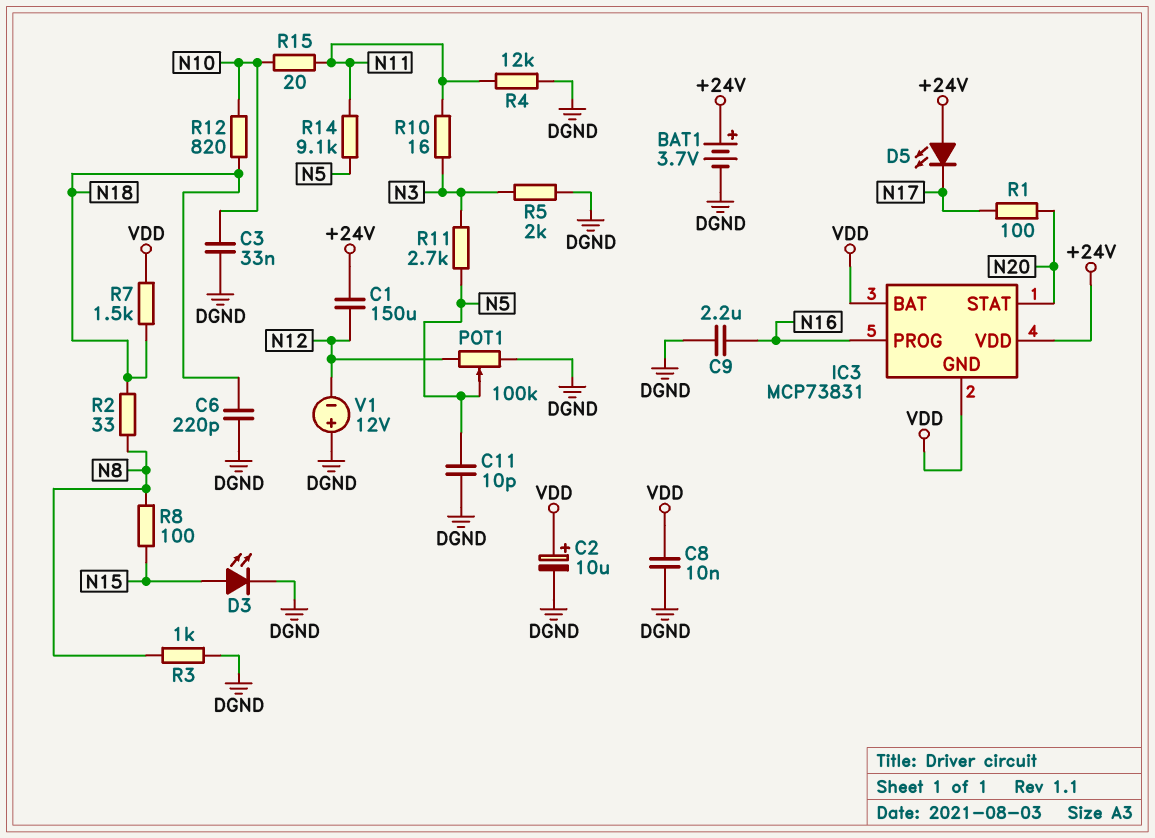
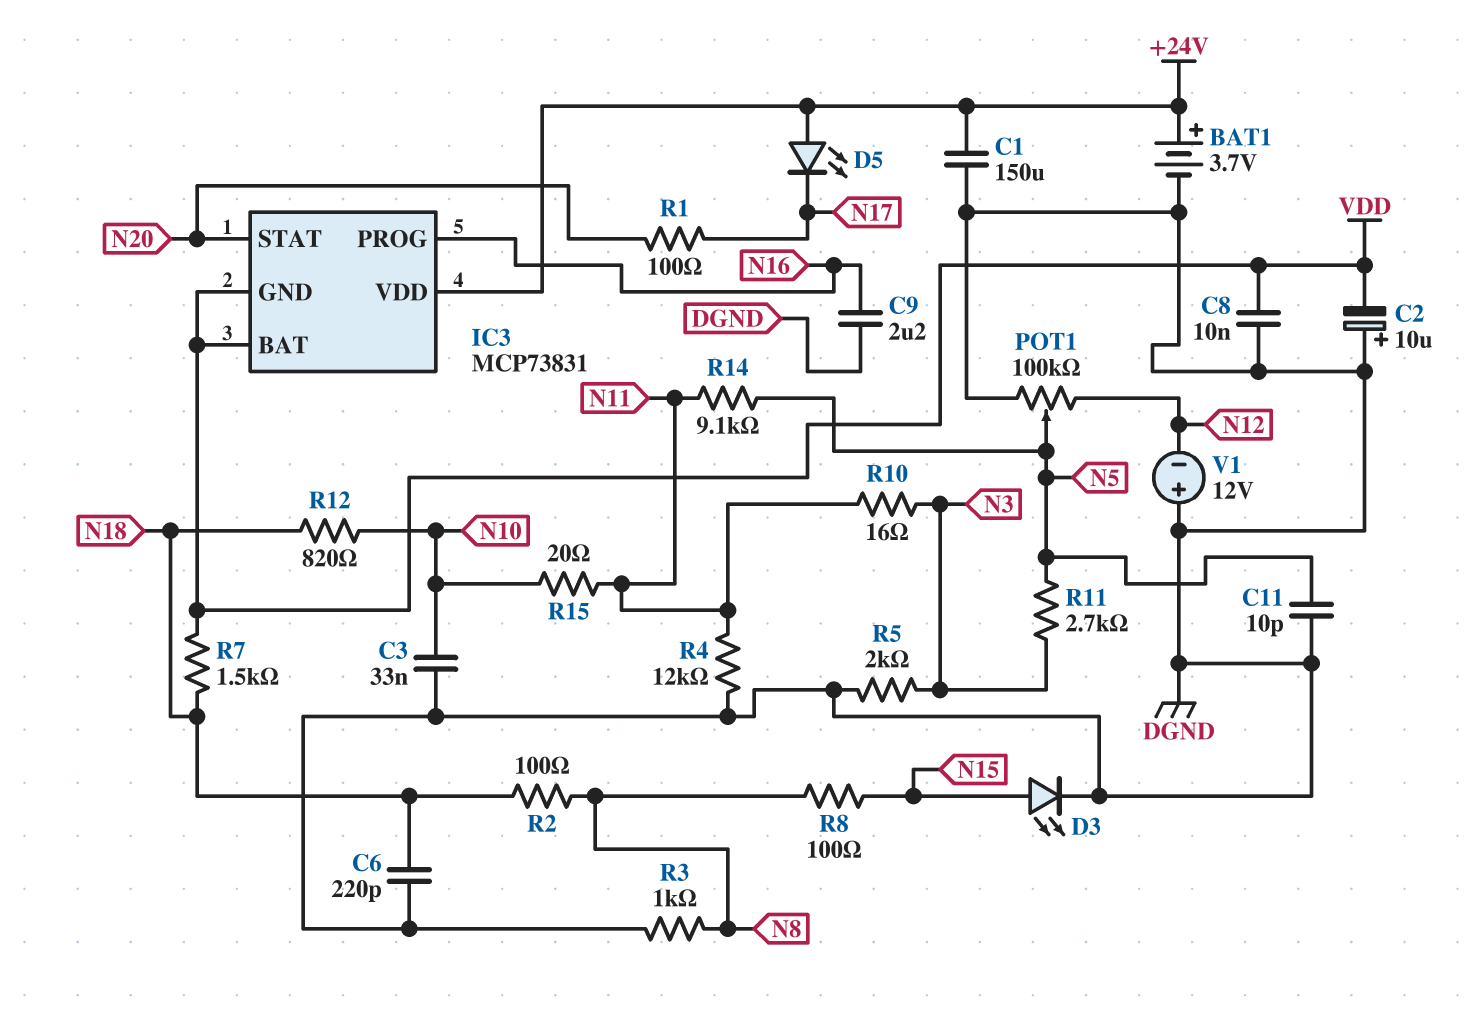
C1: 150uF (+24V, N12) -> 150uF (+24V, DGND)
C2: 10uF (plus VDD, minus DGND) -> 10uF (plus DGND, minus VDD)
R2: 33 (N8, N18) -> 100 (N8, N18)

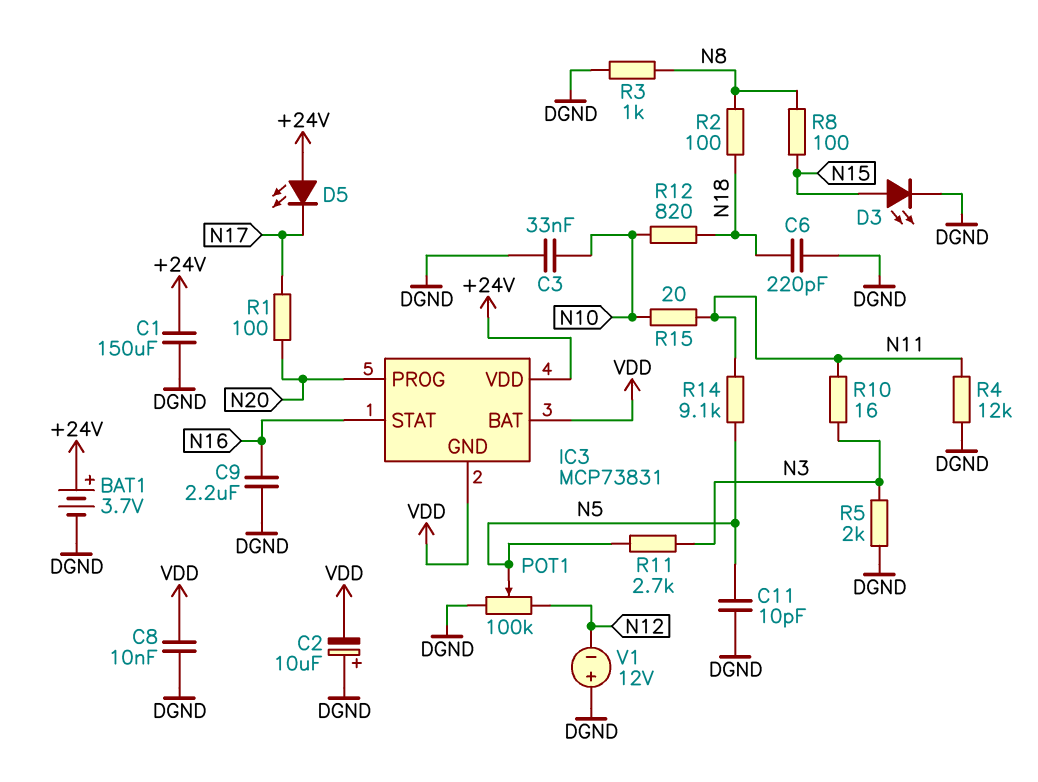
IC3 pin PROG: N16 -> N20
IC3 pin STAT: N20 -> N16
R7: 1.5k (N18, VDD) -> none

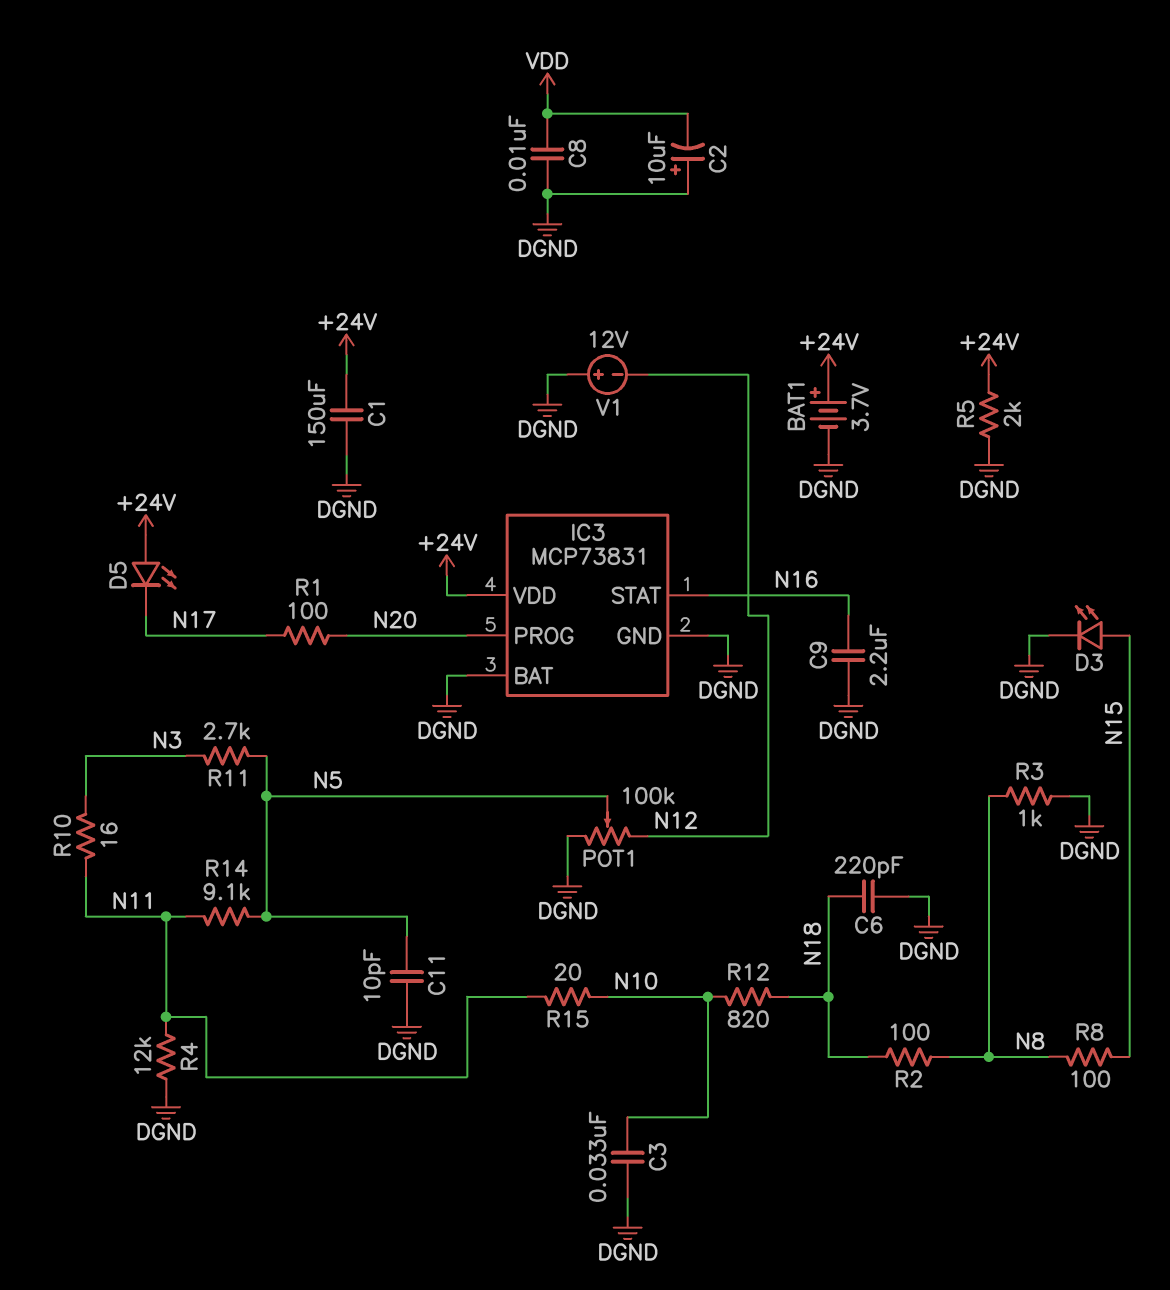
IC3 pin BAT: VDD -> DGND
IC3 pin GND: VDD -> DGND
R5: 2k (DGND, N3) -> 2k (+24V, DGND)

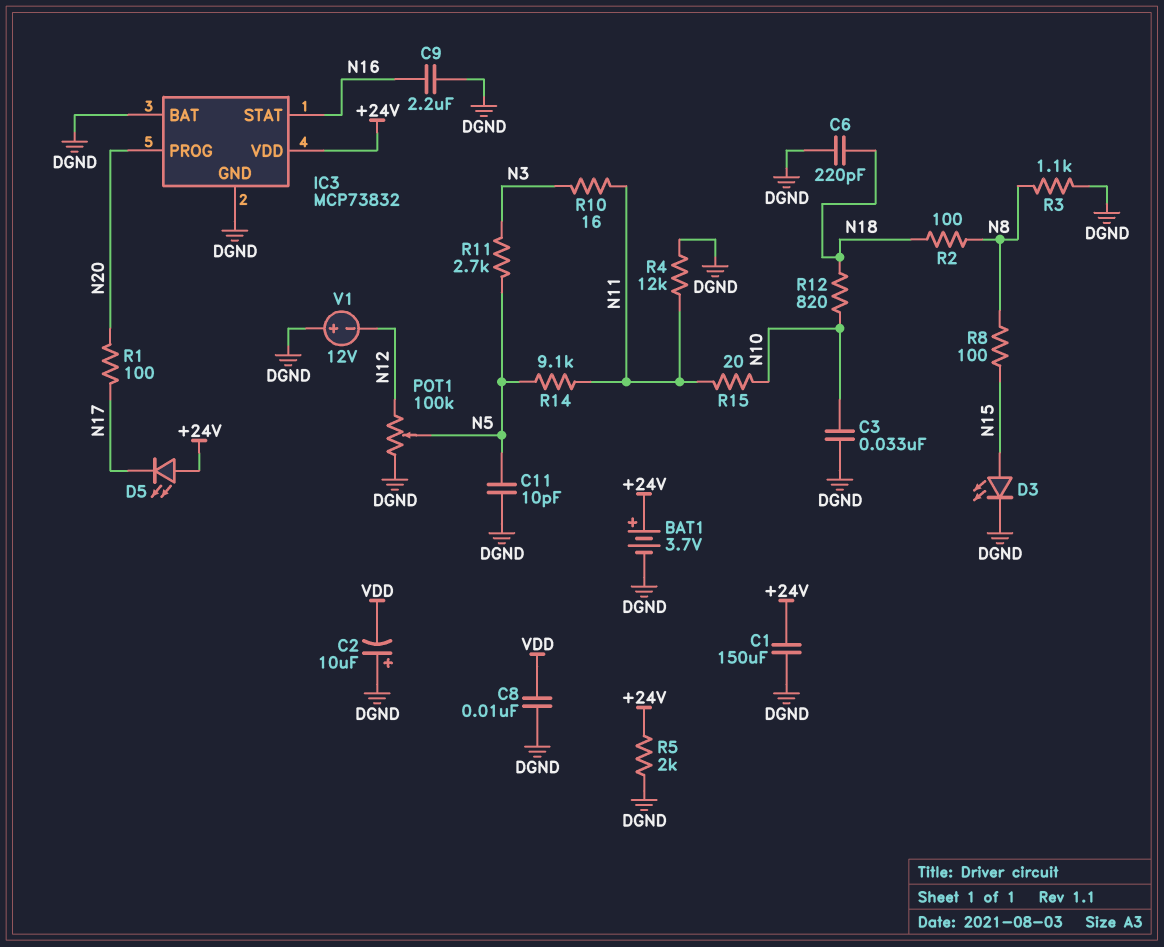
IC3: MCP73831 -> MCP73832
R3: 1k (DGND, N8) -> 1.1k (DGND, N8)

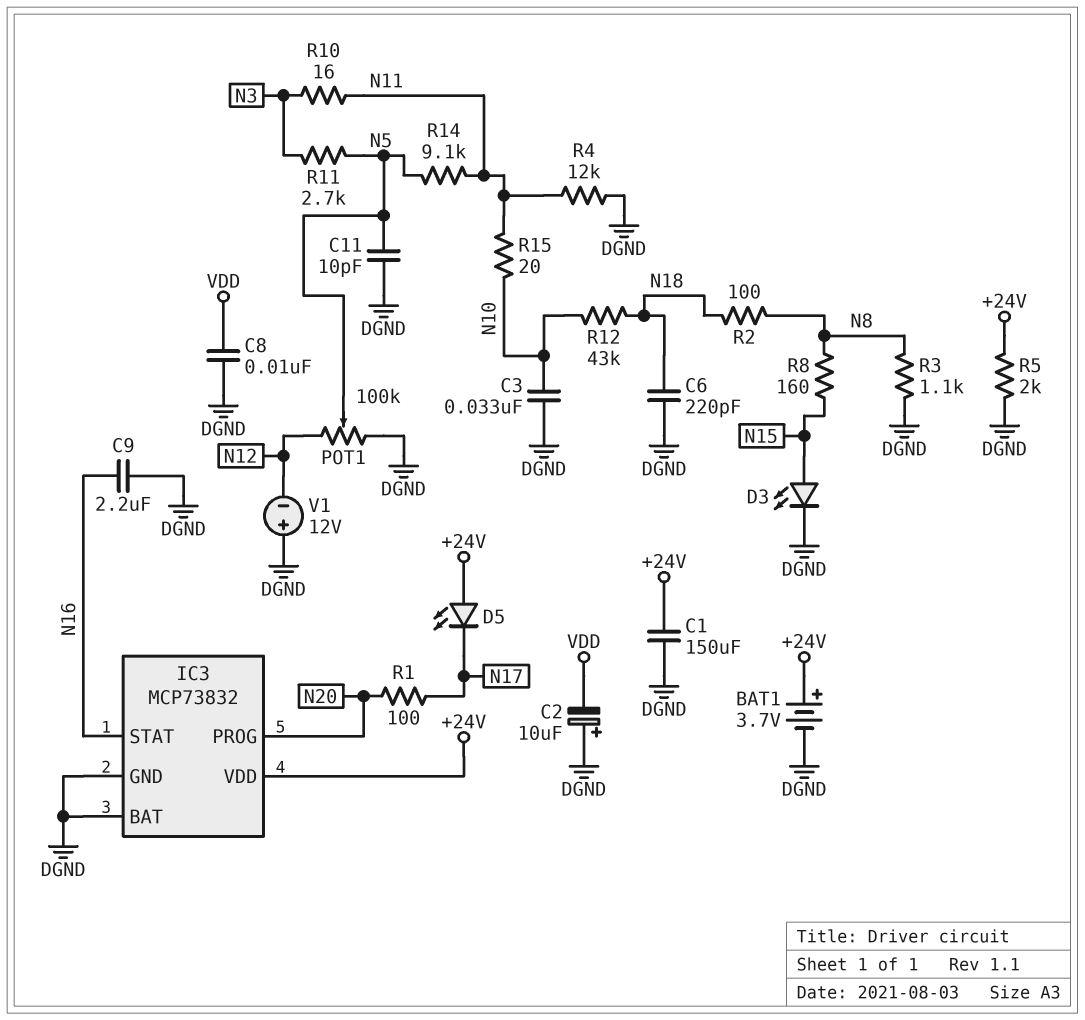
R8: 100 (N8, N15) -> 160 (N8, N15)
R12: 820 (N10, N18) -> 43k (N10, N18)

